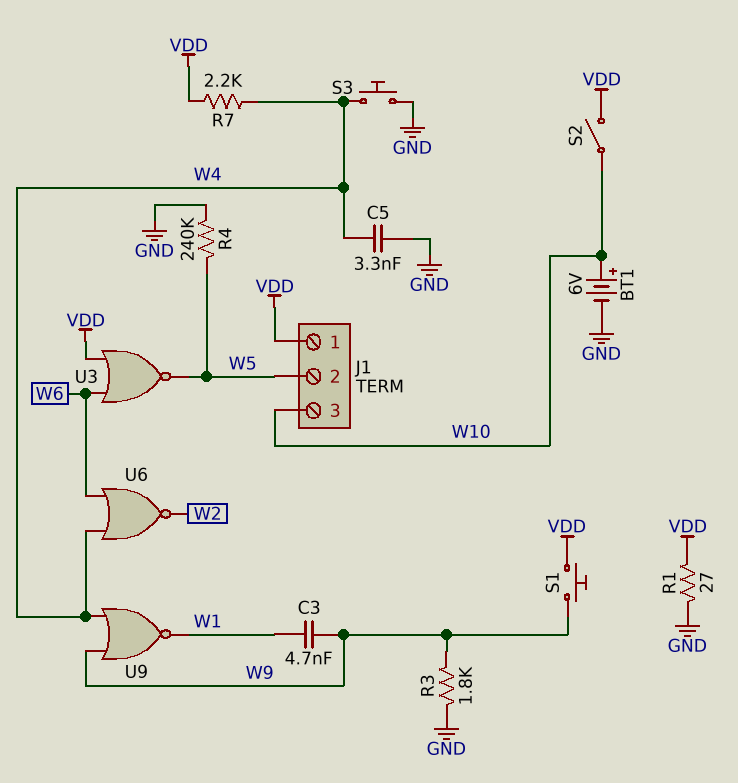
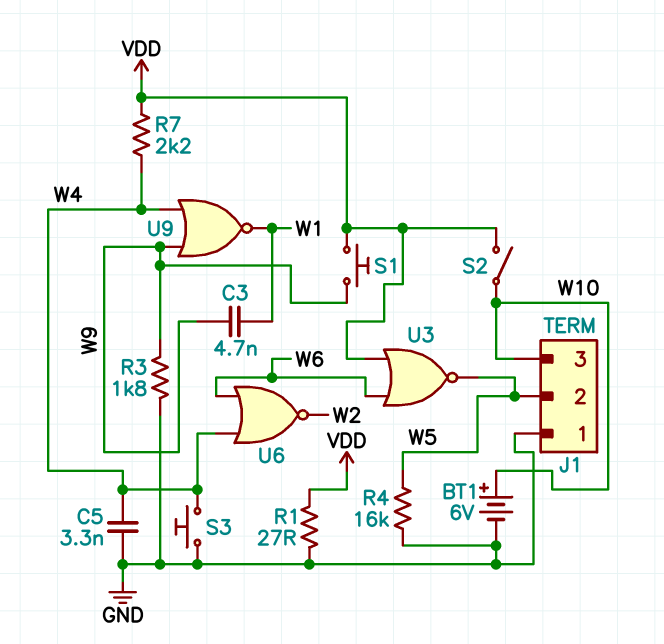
J1 pin 1: VDD -> GND
R4: 240k (GND, W5) -> 16k (GND, W5)

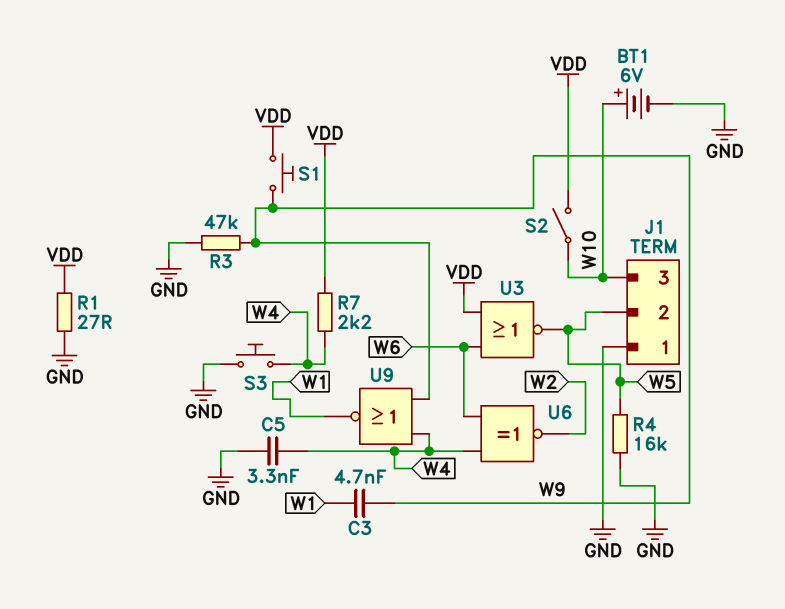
R3: 1.8k (GND, W9) -> 47k (GND, W9)
U6: NOR (in W4, in W6, out W2) -> XNOR (in W4, in W6, out W2)

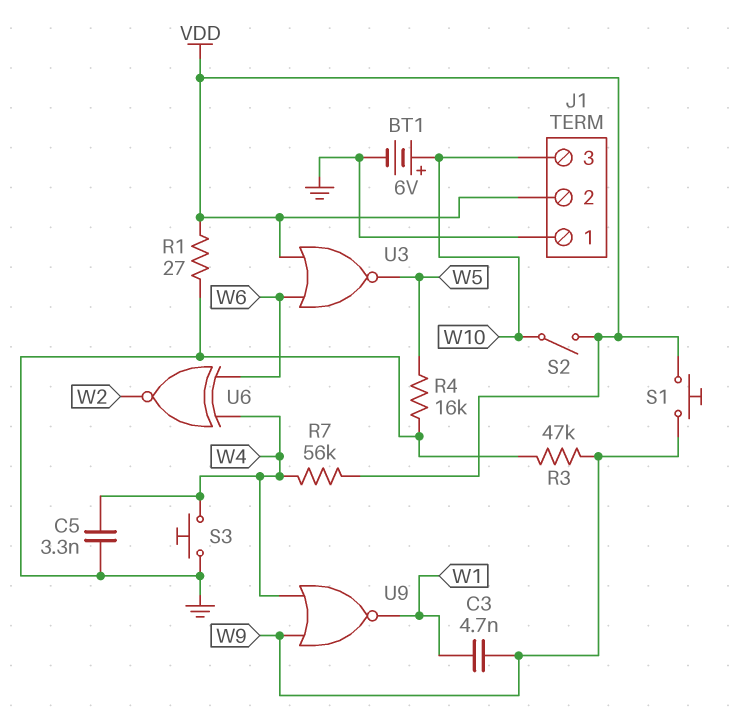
J1 pin 2: W5 -> VDD
R7: 2.2k (VDD, W4) -> 56k (VDD, W4)

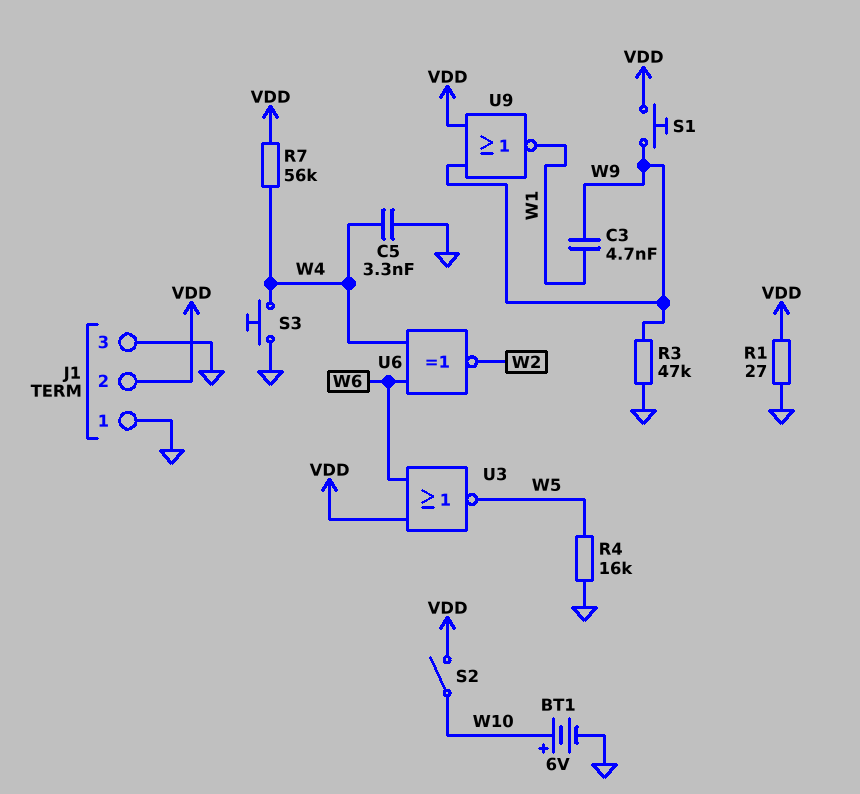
J1 pin 3: W10 -> GND
U9: NOR (in W4, in W9, out W1) -> NOR (in VDD, in W9, out W1)

